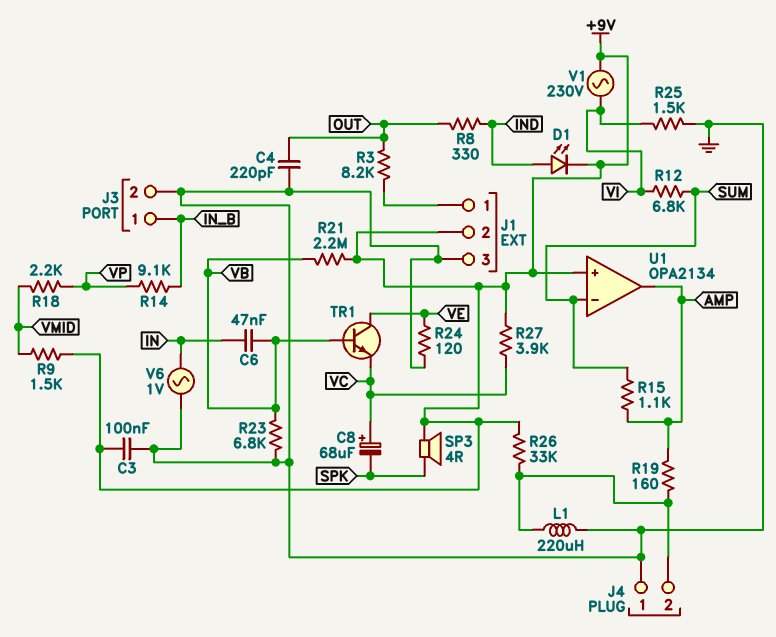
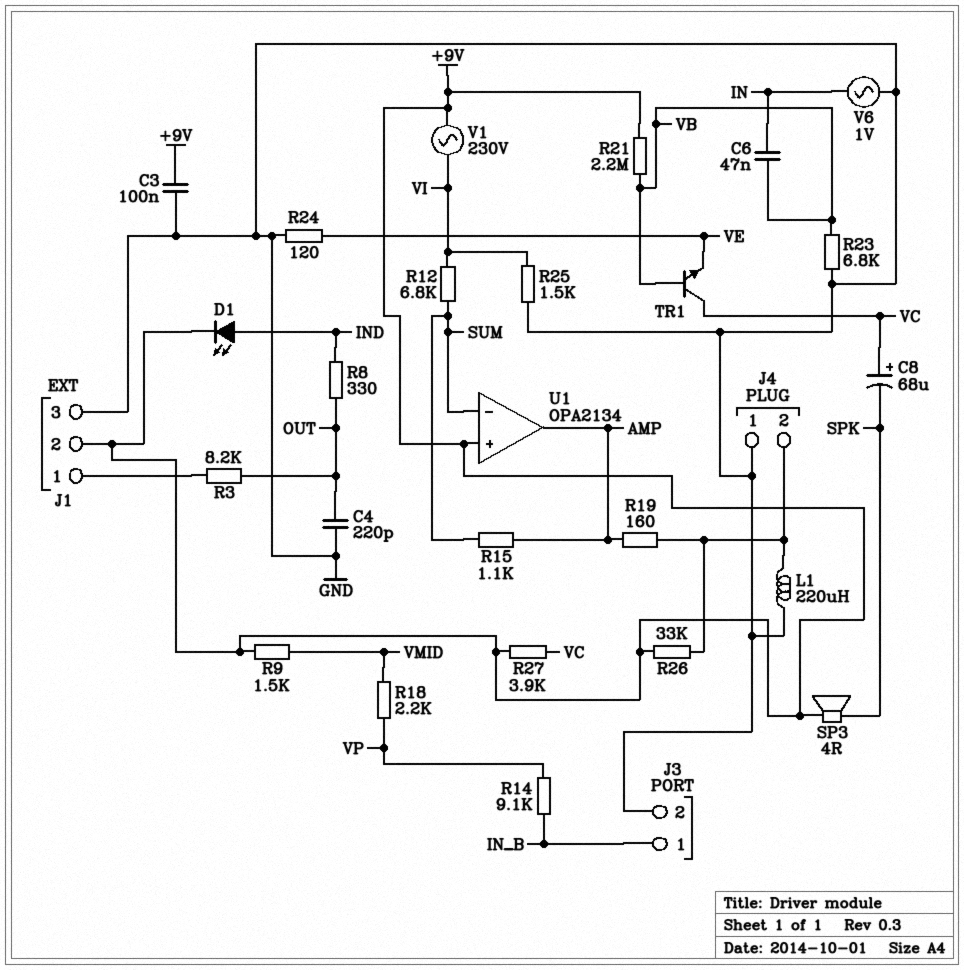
TR1: NPN (B VB, C VE, E VC) -> NPN (B VB, C VC, E VE)

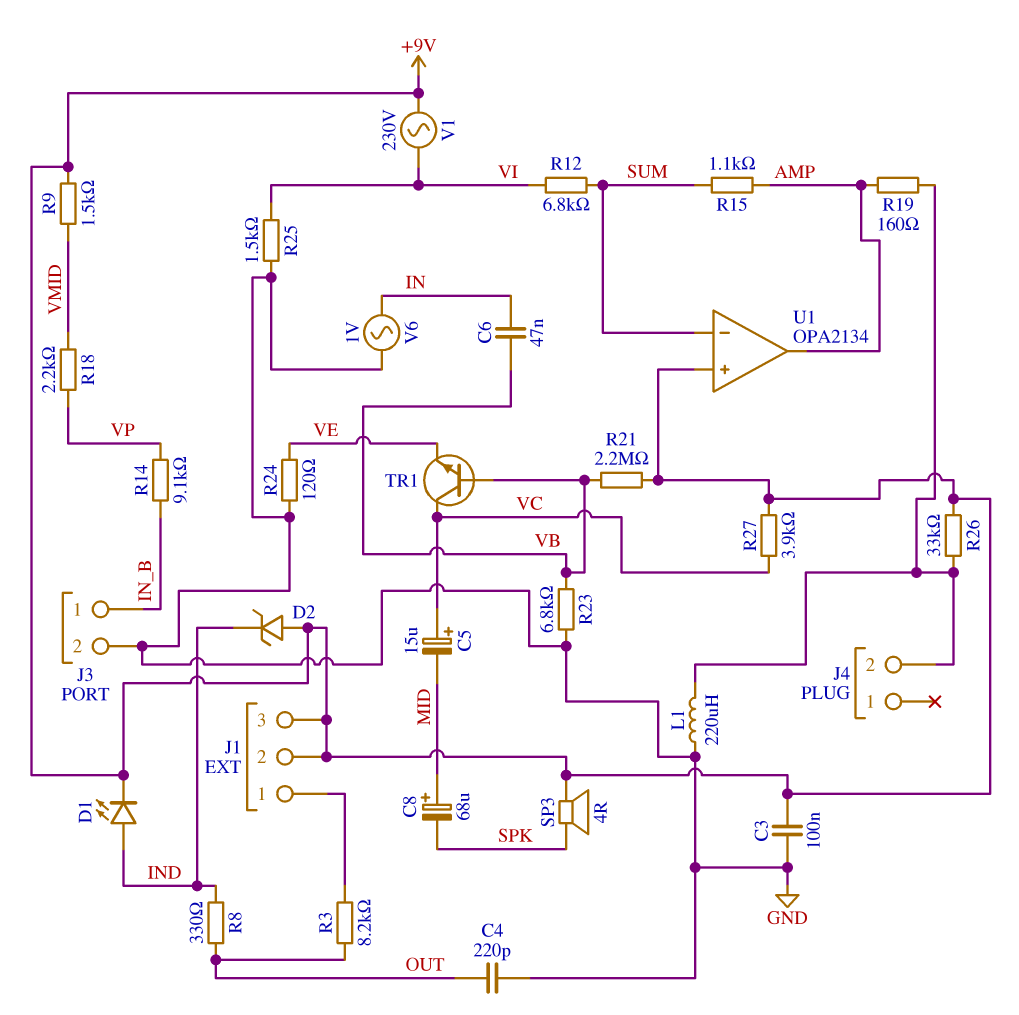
C5: none -> 15uF (plus VC, minus MID)
C8: 68uF (plus VC, minus SPK) -> 68uF (plus MID, minus SPK)
D2: none -> zener (A +9V, K IND)
J1 pin 3: GND -> +9V
J4 pin 1: GND -> none

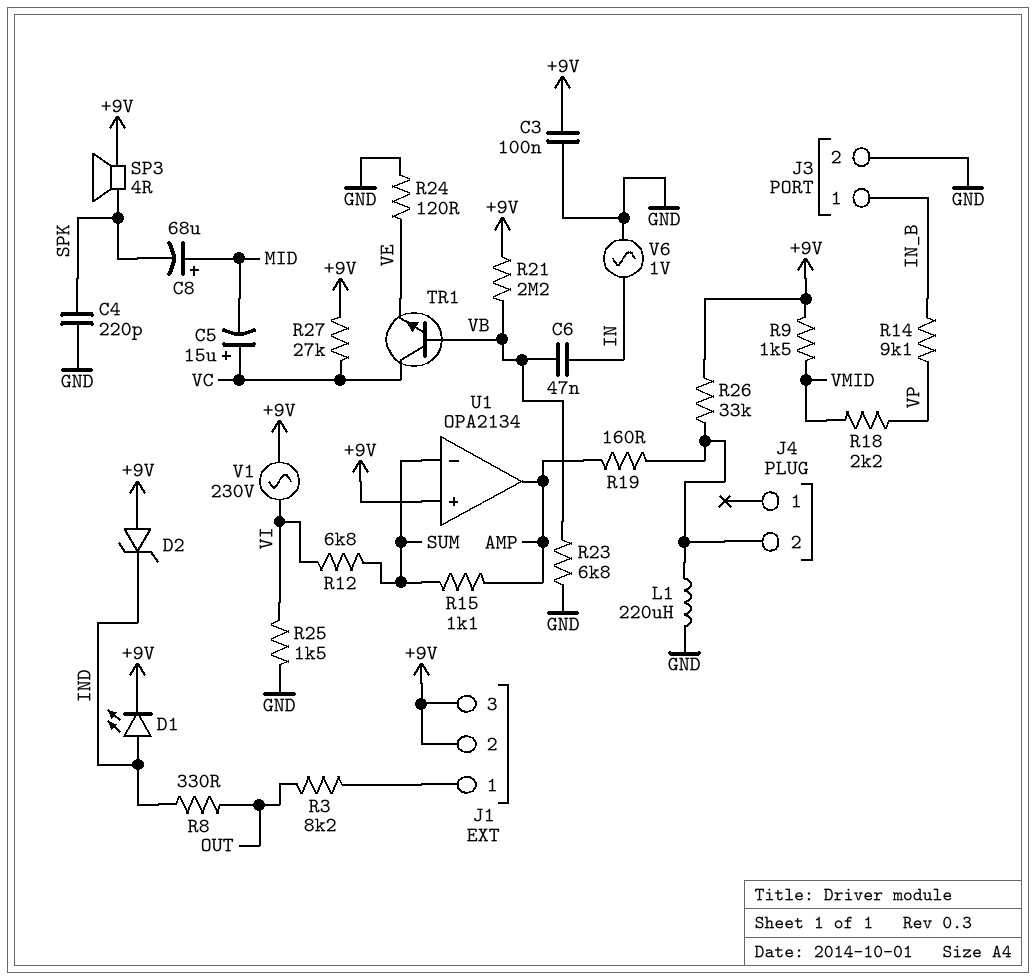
C4: 220pF (GND, OUT) -> 220pF (GND, SPK)
R27: 3.9k (+9V, VC) -> 27k (+9V, VC)

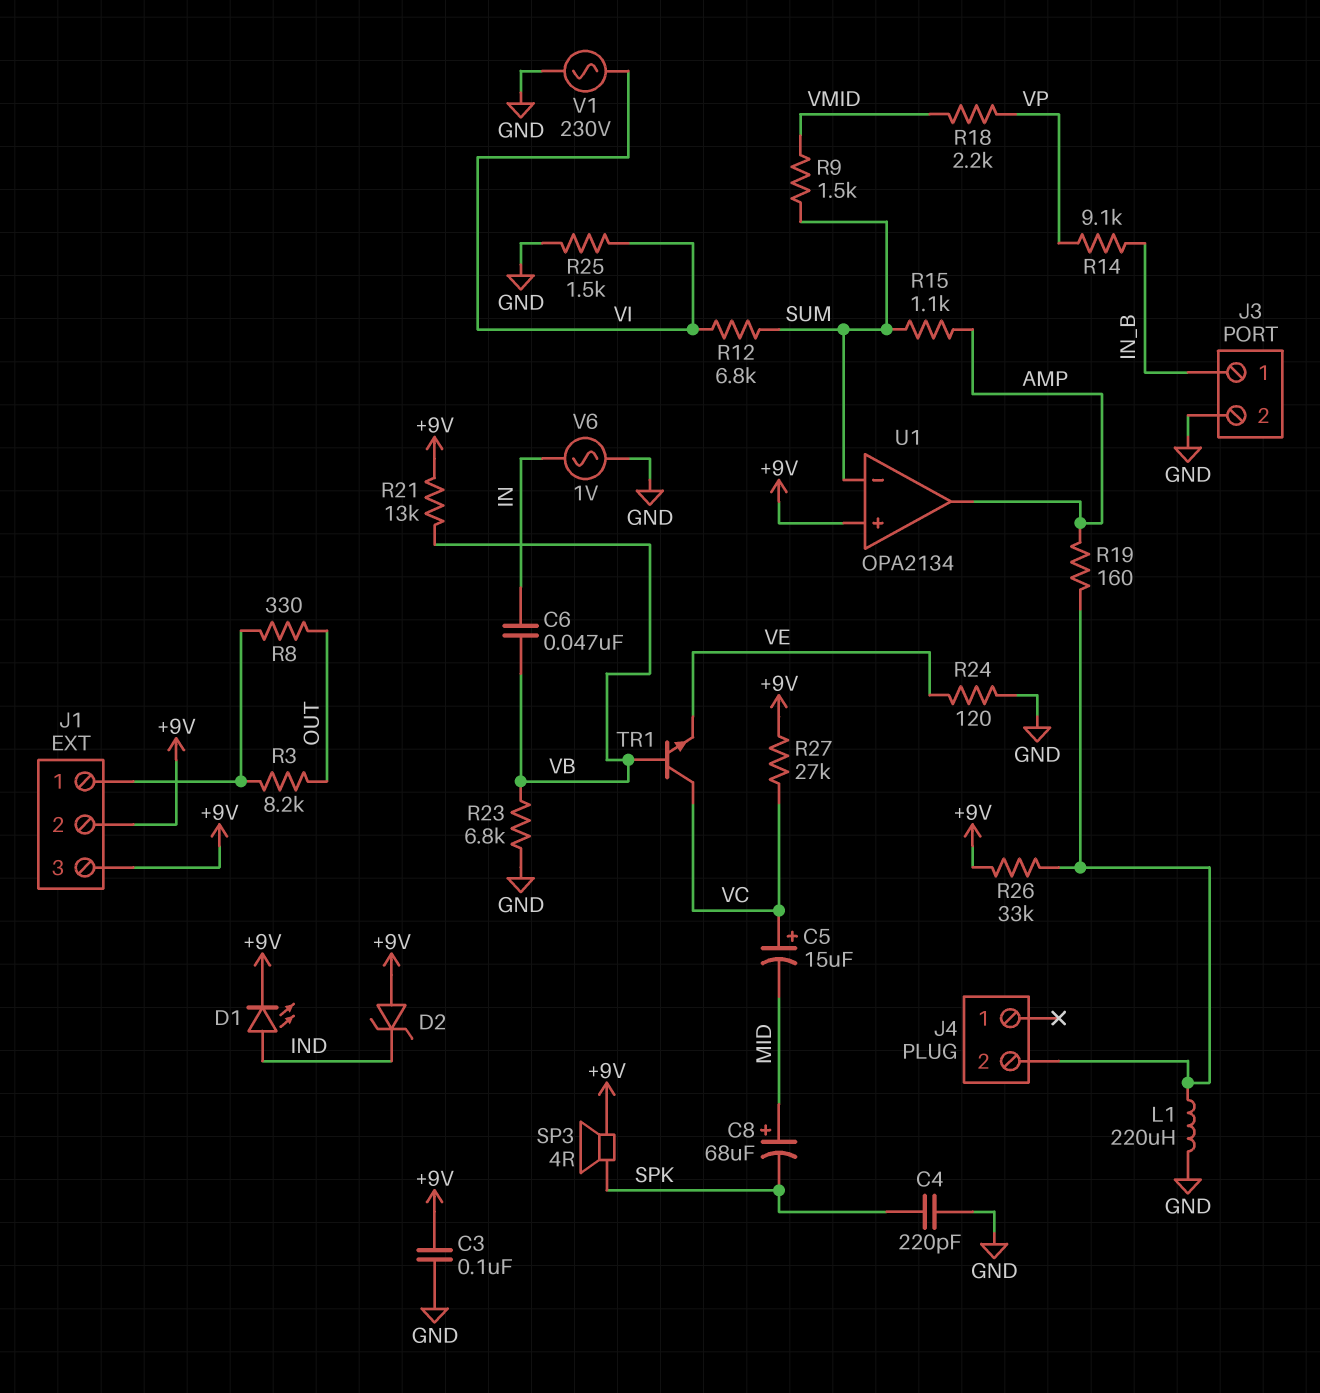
R8: 330 (IND, OUT) -> 330 (J1/1, OUT)
R9: 1.5k (+9V, VMID) -> 1.5k (SUM, VMID)
R21: 2.2M (+9V, VB) -> 13k (+9V, VB)
V1: AC 230V (+9V, VI) -> AC 230V (GND, VI)

